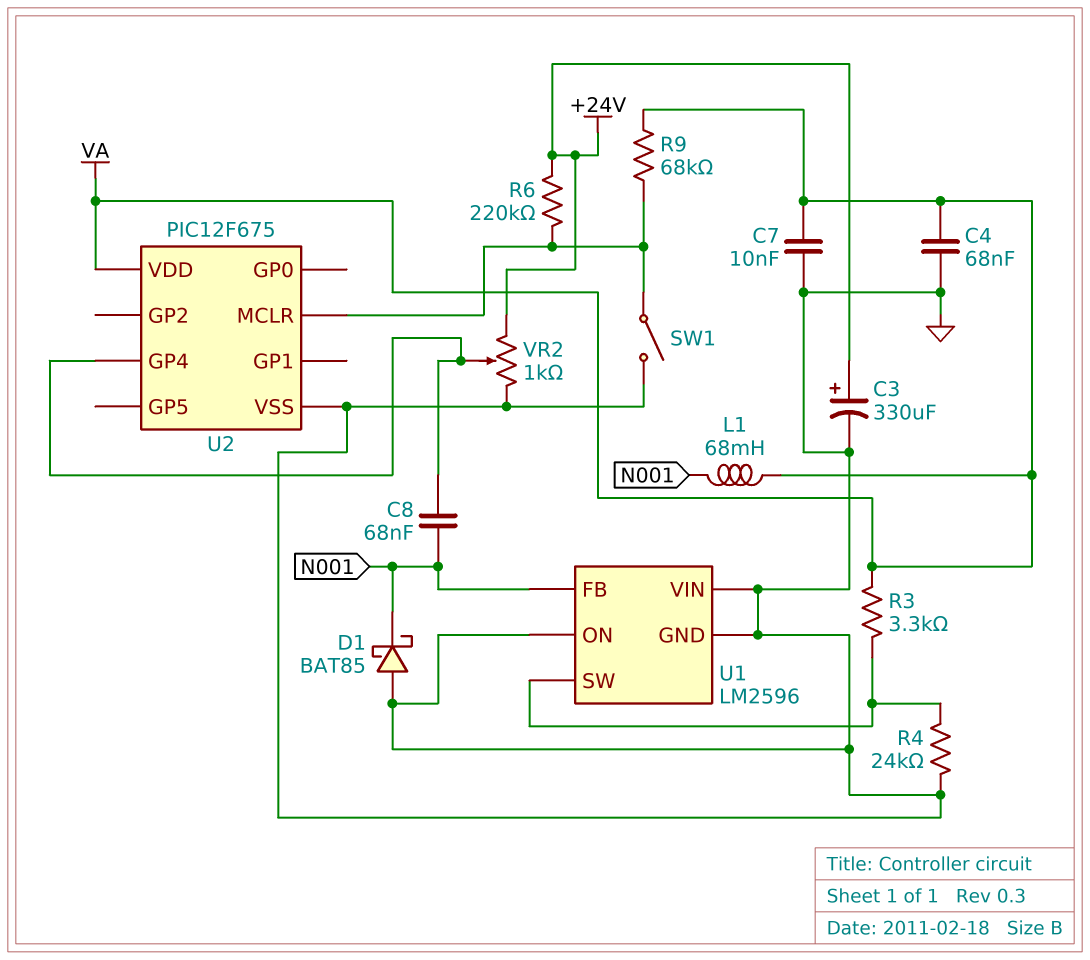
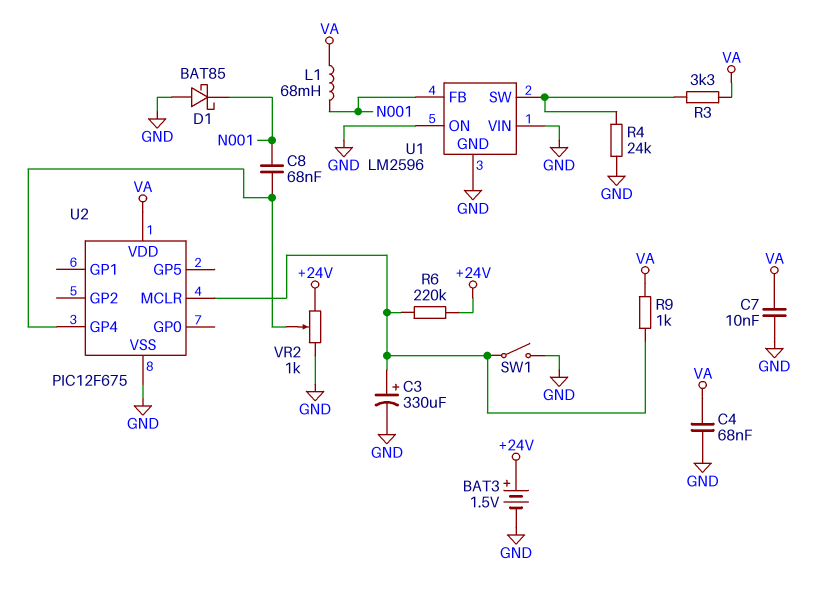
BAT3: none -> 1.5V (plus +24V, minus GND)
C3: 330uF (plus +24V, minus GND) -> 330uF (plus U2/MCLR, minus GND)
R9: 68k (U2/MCLR, VA) -> 1k (U2/MCLR, VA)

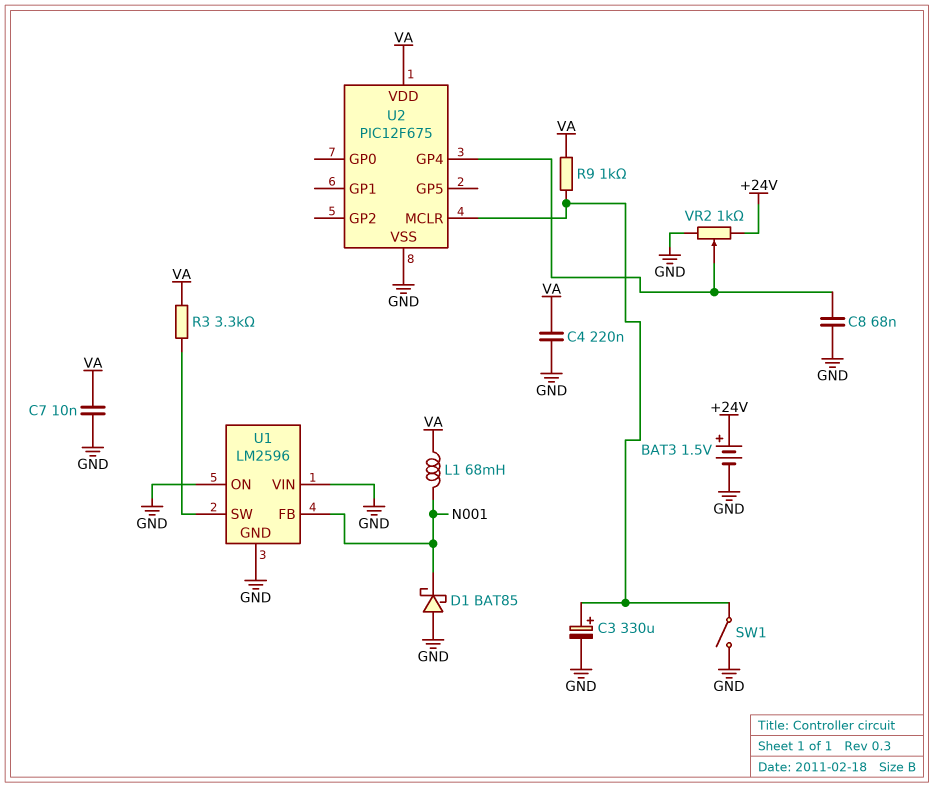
C4: 68nF (GND, VA) -> 220nF (GND, VA)
C8: 68nF (N001, U2/GP4) -> 68nF (GND, U2/GP4)
R4: 24k (GND, U1/SW) -> none
R6: 220k (+24V, U2/MCLR) -> none

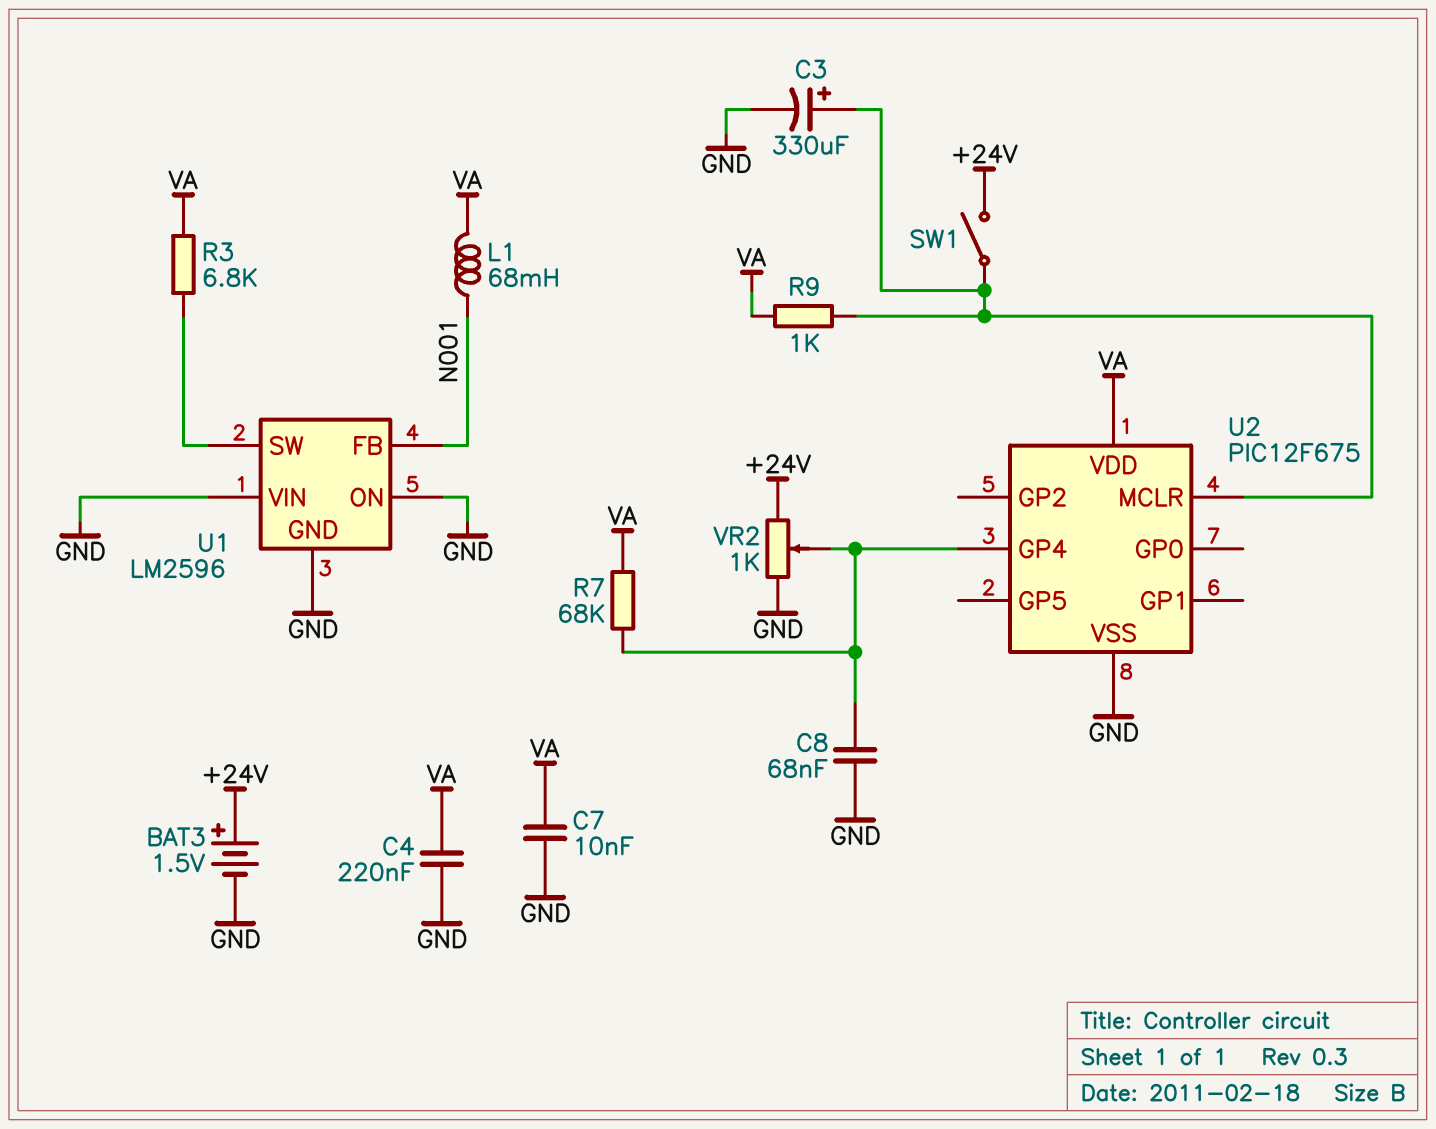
D1: schottky BAT85 (A GND, K N001) -> none
R3: 3.3k (U1/SW, VA) -> 6.8k (U1/SW, VA)
R7: none -> 68k (U2/GP4, VA)
SW1: switch (GND, U2/MCLR) -> switch (+24V, U2/MCLR)

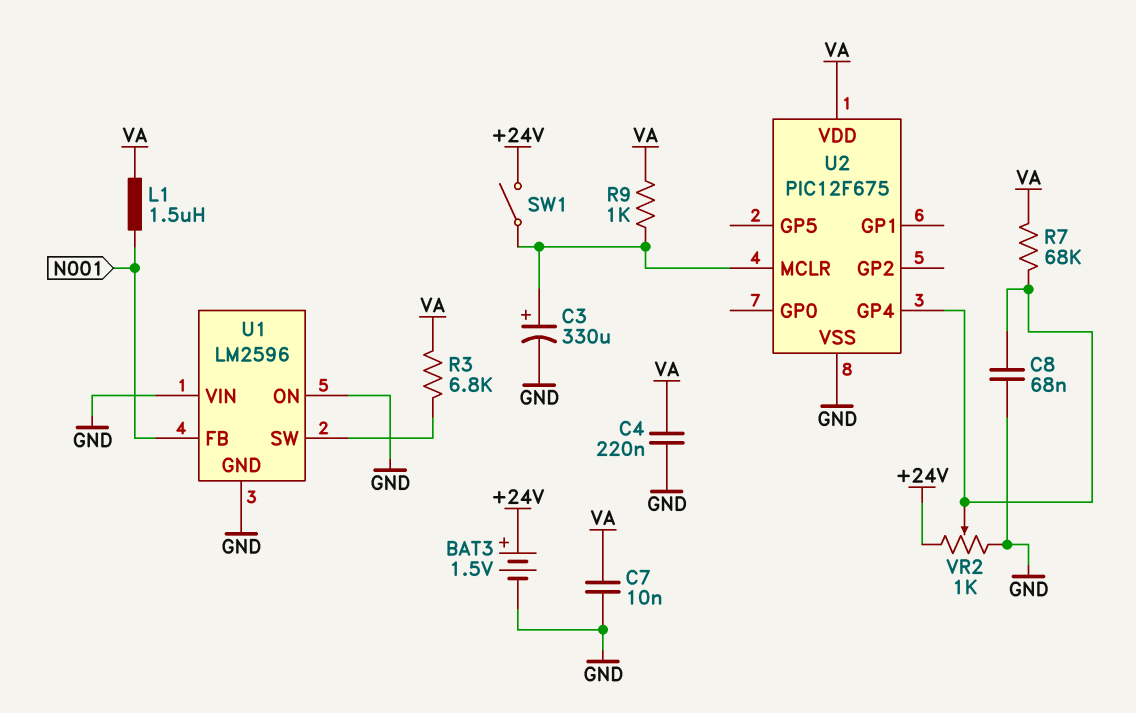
L1: 68mH (N001, VA) -> 1.5uH (N001, VA)

